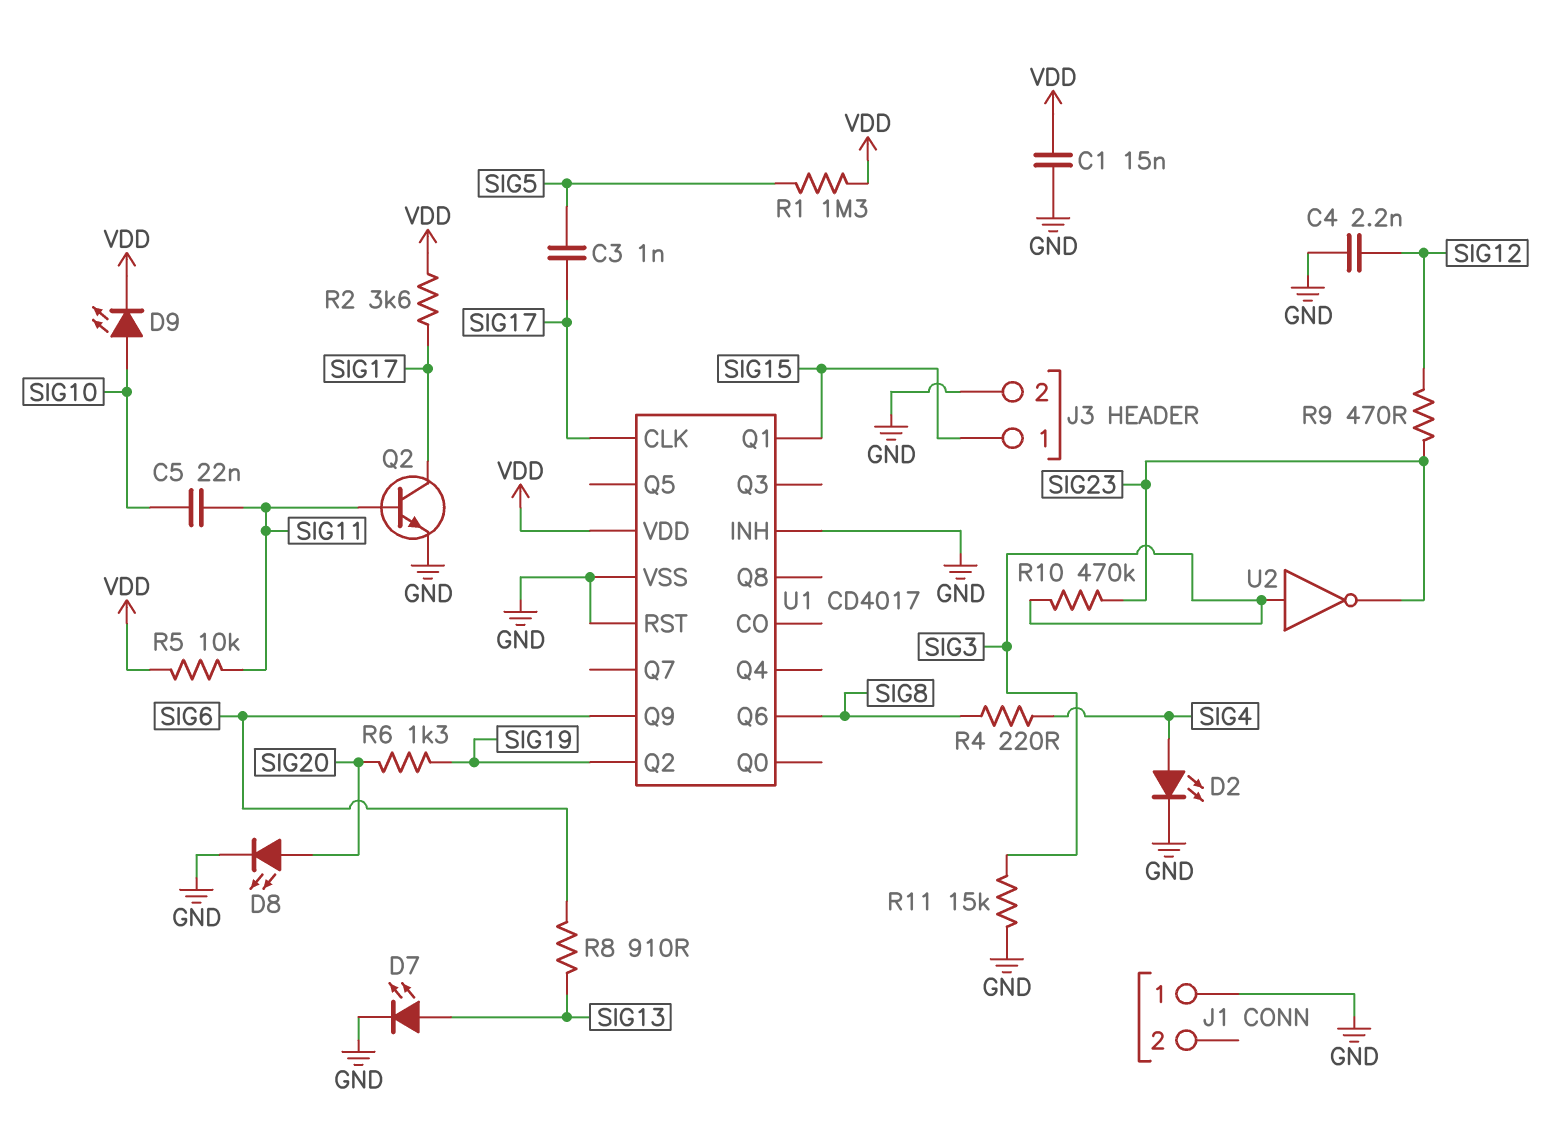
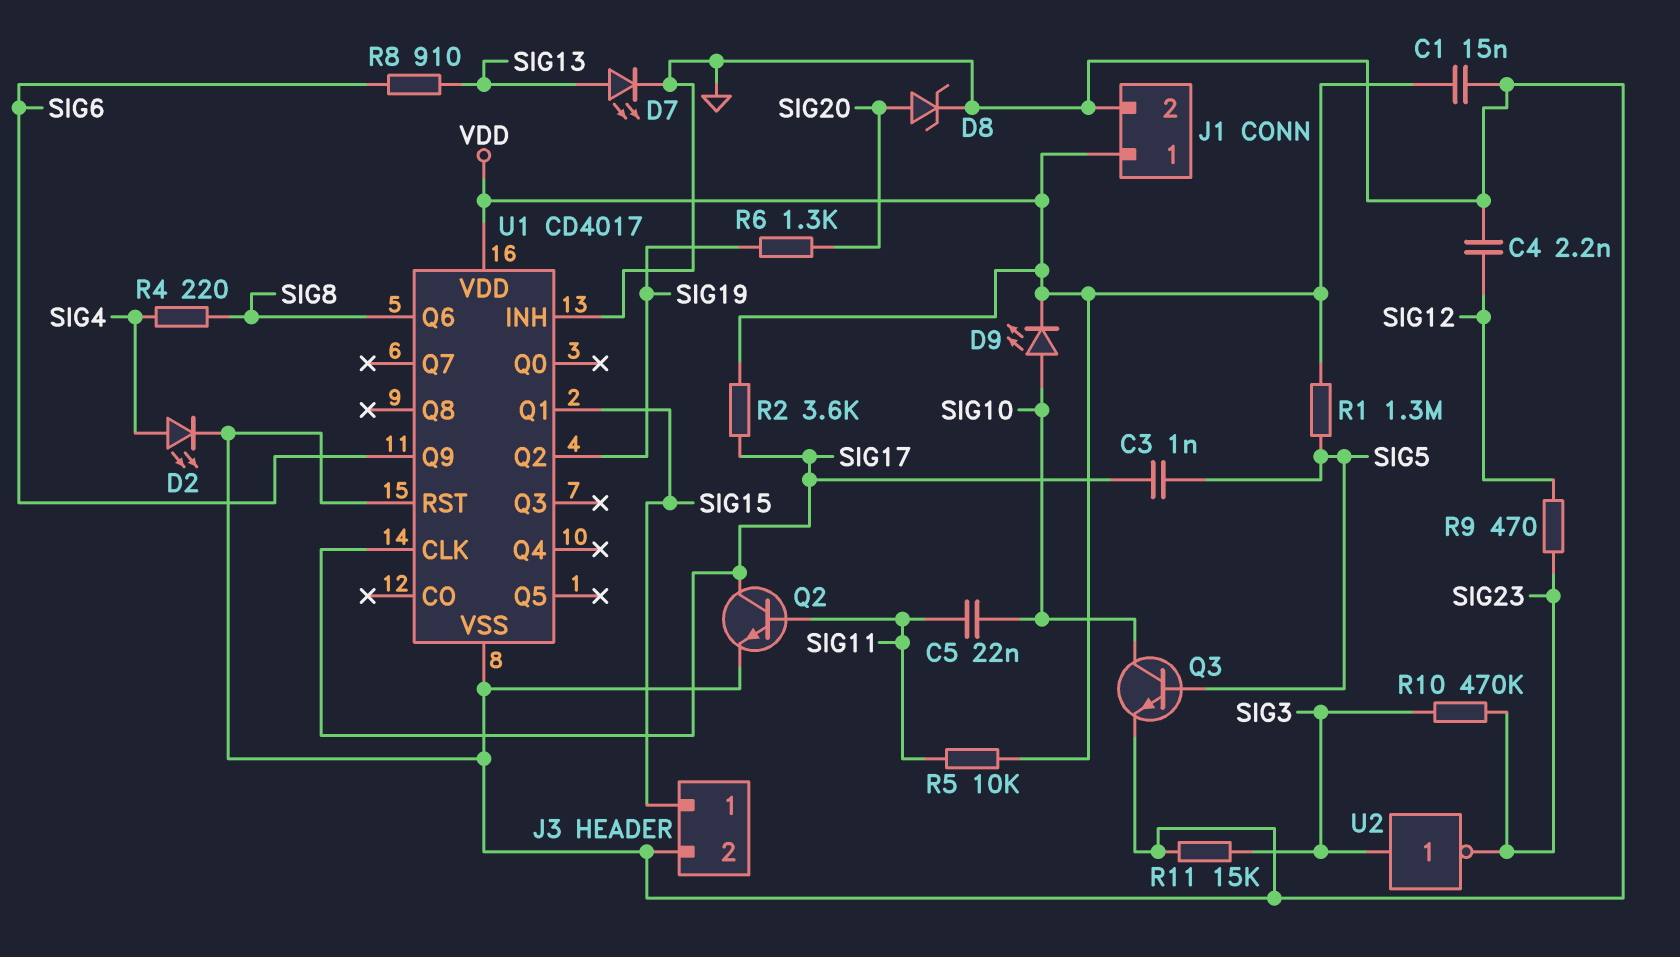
D8: LED (A SIG20, K GND) -> zener (A SIG20, K GND)
J1 pin 1: GND -> VDD
J1 pin 2: none -> GND
Q3: none -> NPN (B SIG5, C SIG10, E GND)

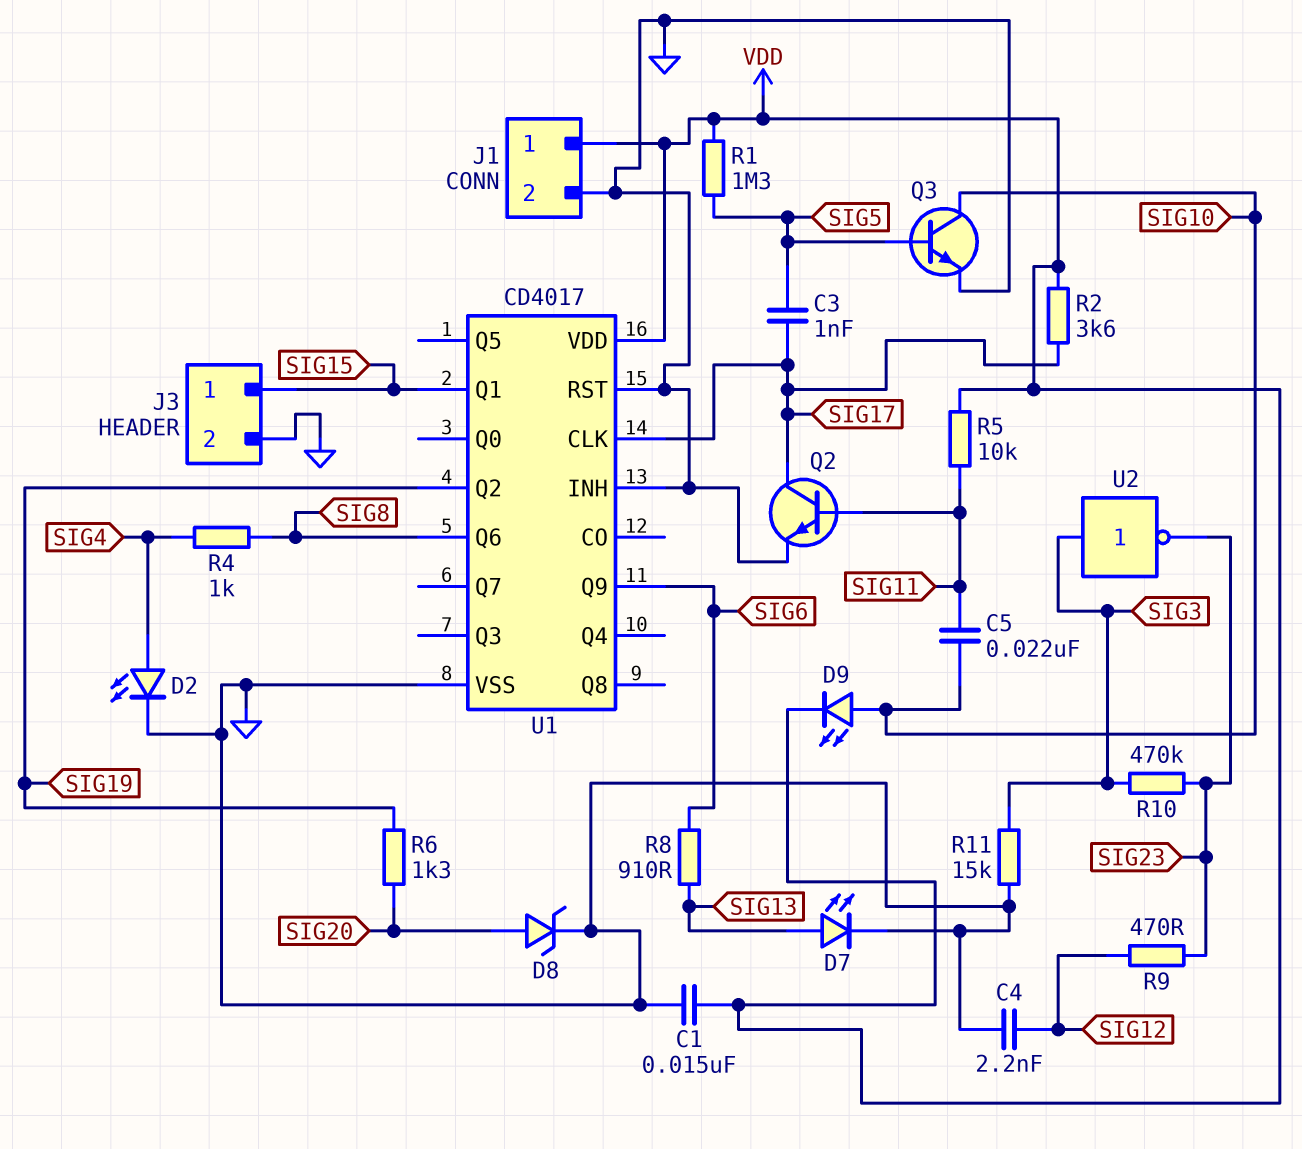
R4: 220 (SIG4, SIG8) -> 1k (SIG4, SIG8)

